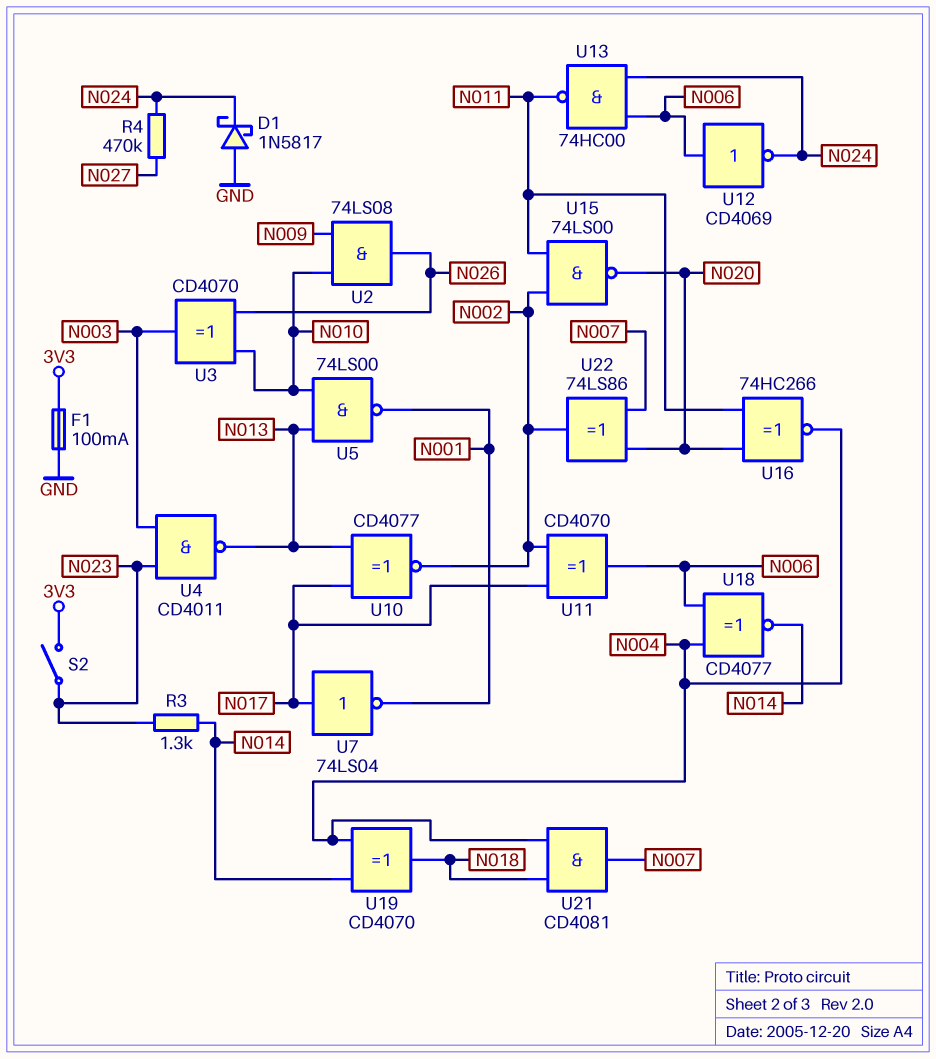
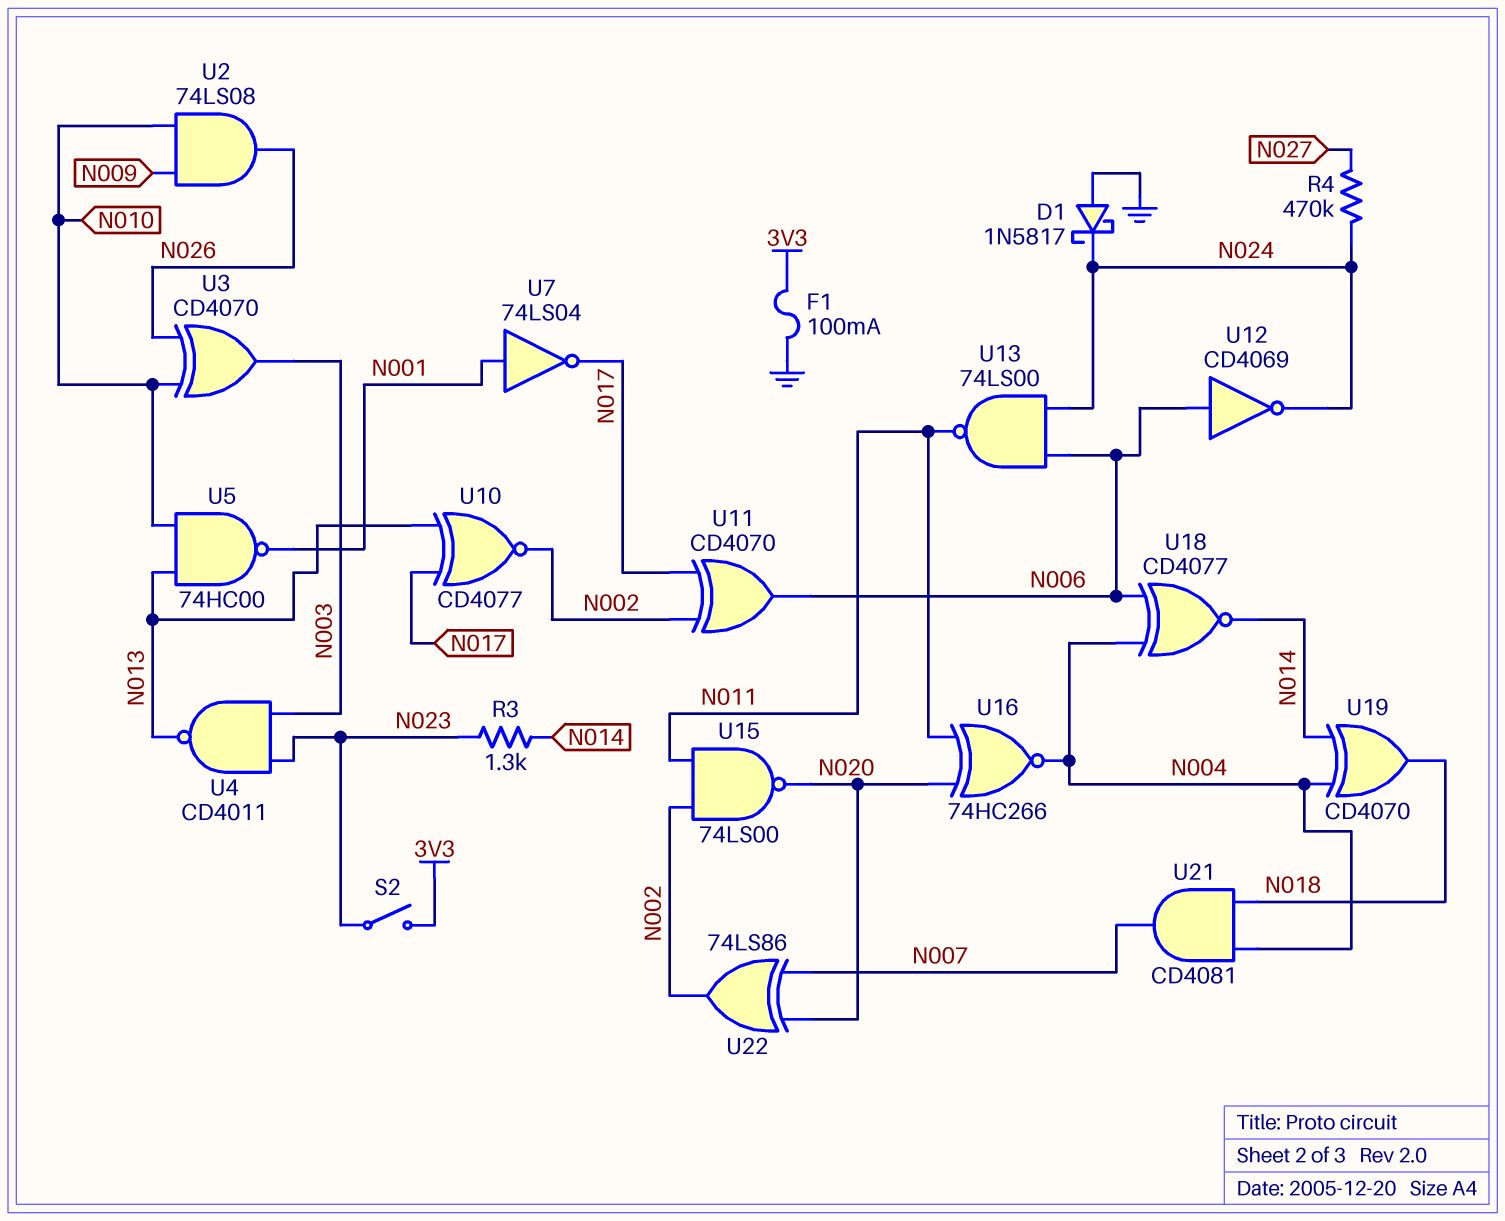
U5: NAND 74LS00 (in N010, in N013, out N001) -> NAND 74HC00 (in N010, in N013, out N001)
U7: NOT 74LS04 (in N017, out N001) -> NOT 74LS04 (in N001, out N017)
U13: NAND 74HC00 (in N006, in N024, out N011) -> NAND 74LS00 (in N006, in N024, out N011)

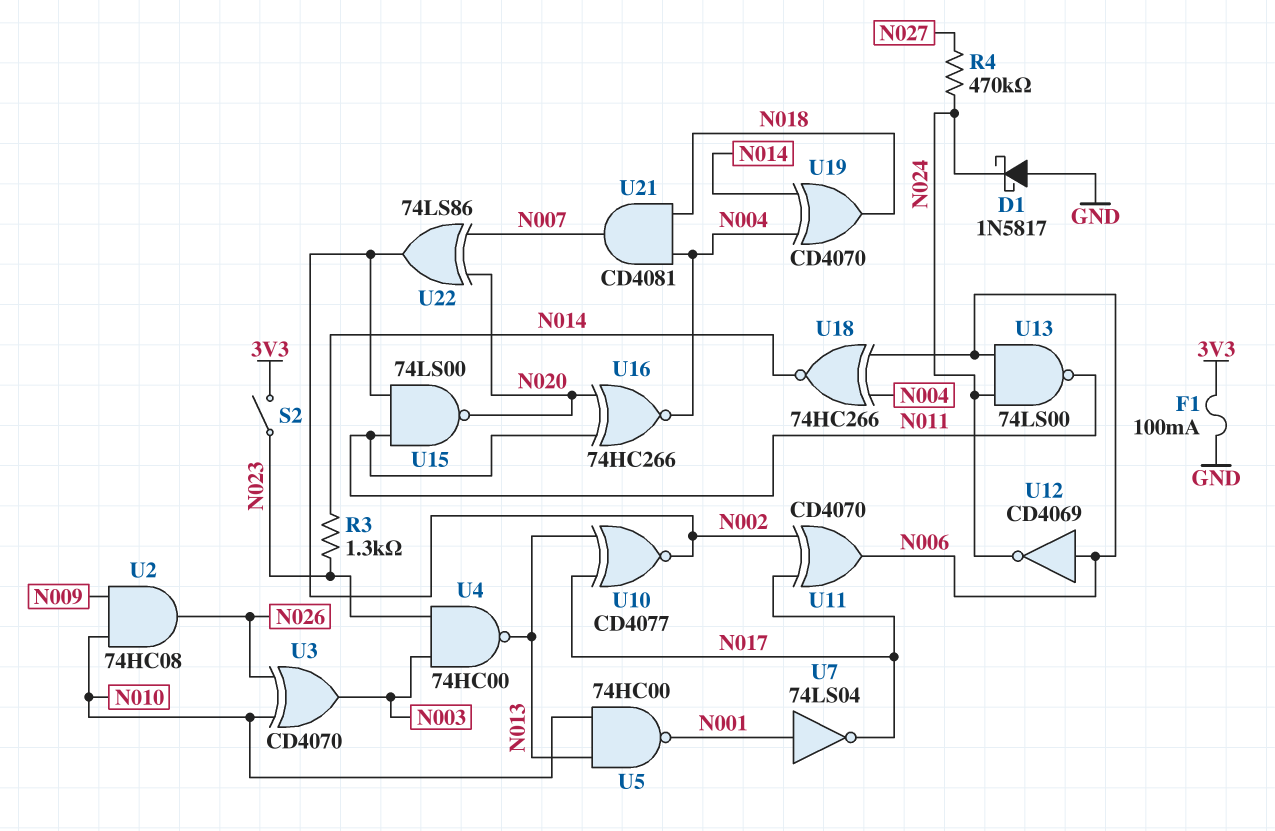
U2: AND 74LS08 (in N009, in N010, out N026) -> AND 74HC08 (in N009, in N010, out N026)
U4: NAND CD4011 (in N003, in N023, out N013) -> NAND 74HC00 (in N003, in N023, out N013)
U18: XNOR CD4077 (in N004, in N006, out N014) -> XNOR 74HC266 (in N004, in N006, out N014)

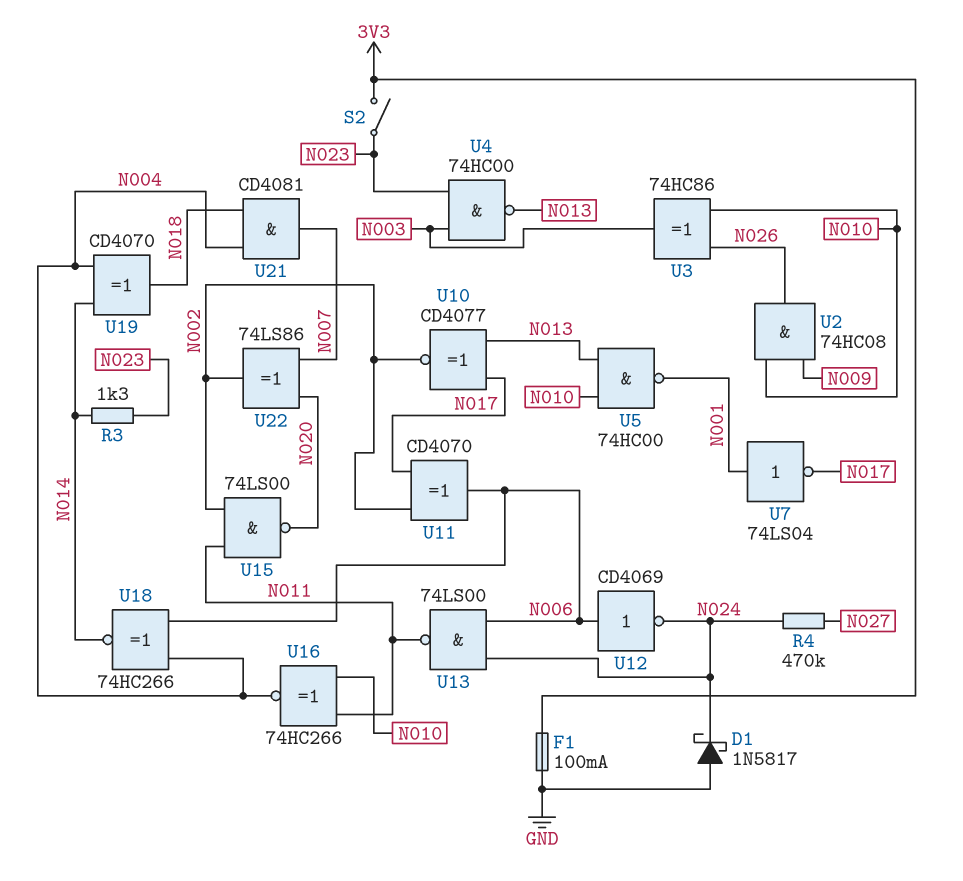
U3: XOR CD4070 (in N010, in N026, out N003) -> XOR 74HC86 (in N010, in N026, out N003)
U16: XNOR 74HC266 (in N011, in N020, out N004) -> XNOR 74HC266 (in N010, in N011, out N004)

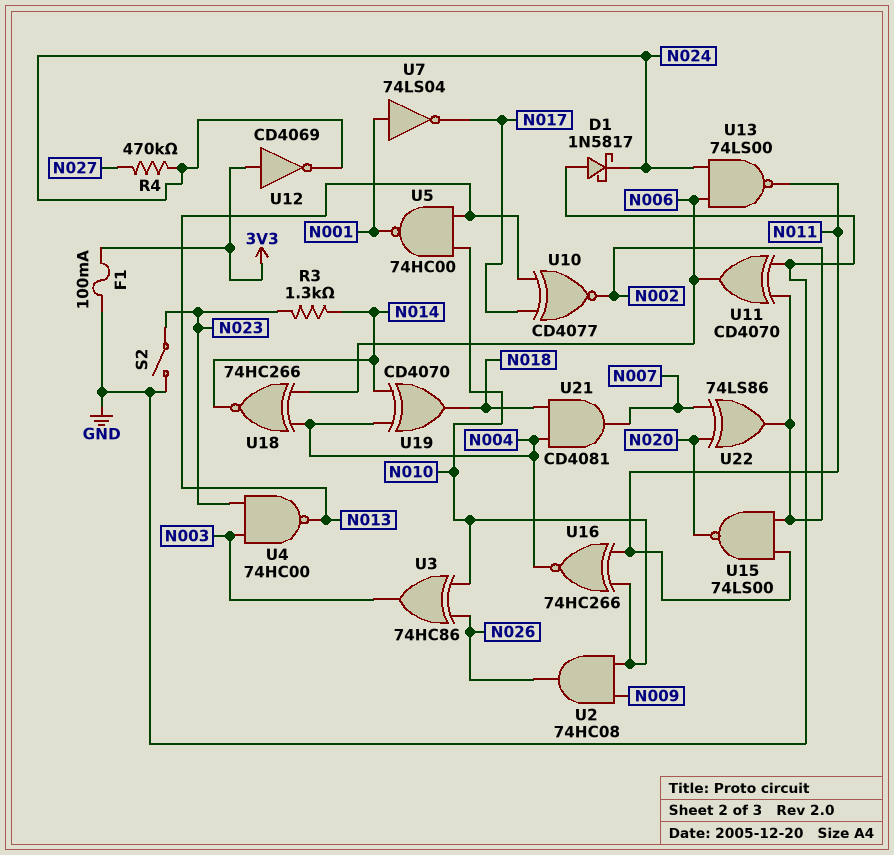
S2: switch (3V3, N023) -> switch (GND, N023)
U11: XOR CD4070 (in N002, in N017, out N006) -> XOR CD4070 (in GND, in N002, out N006)
U12: NOT CD4069 (in N006, out N024) -> NOT CD4069 (in 3V3, out N024)

